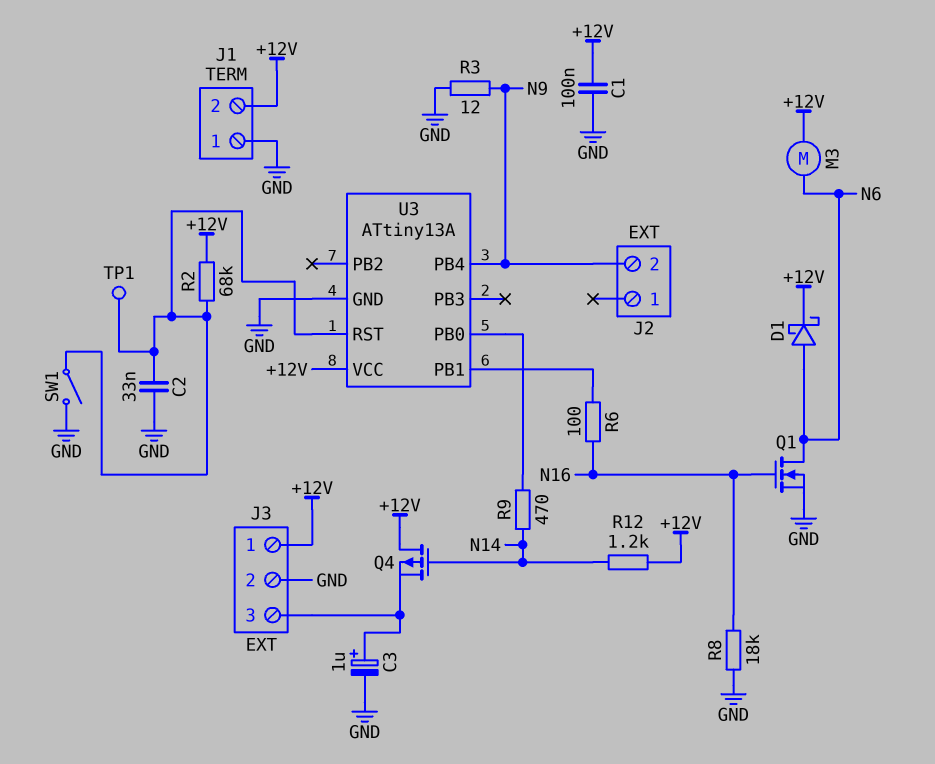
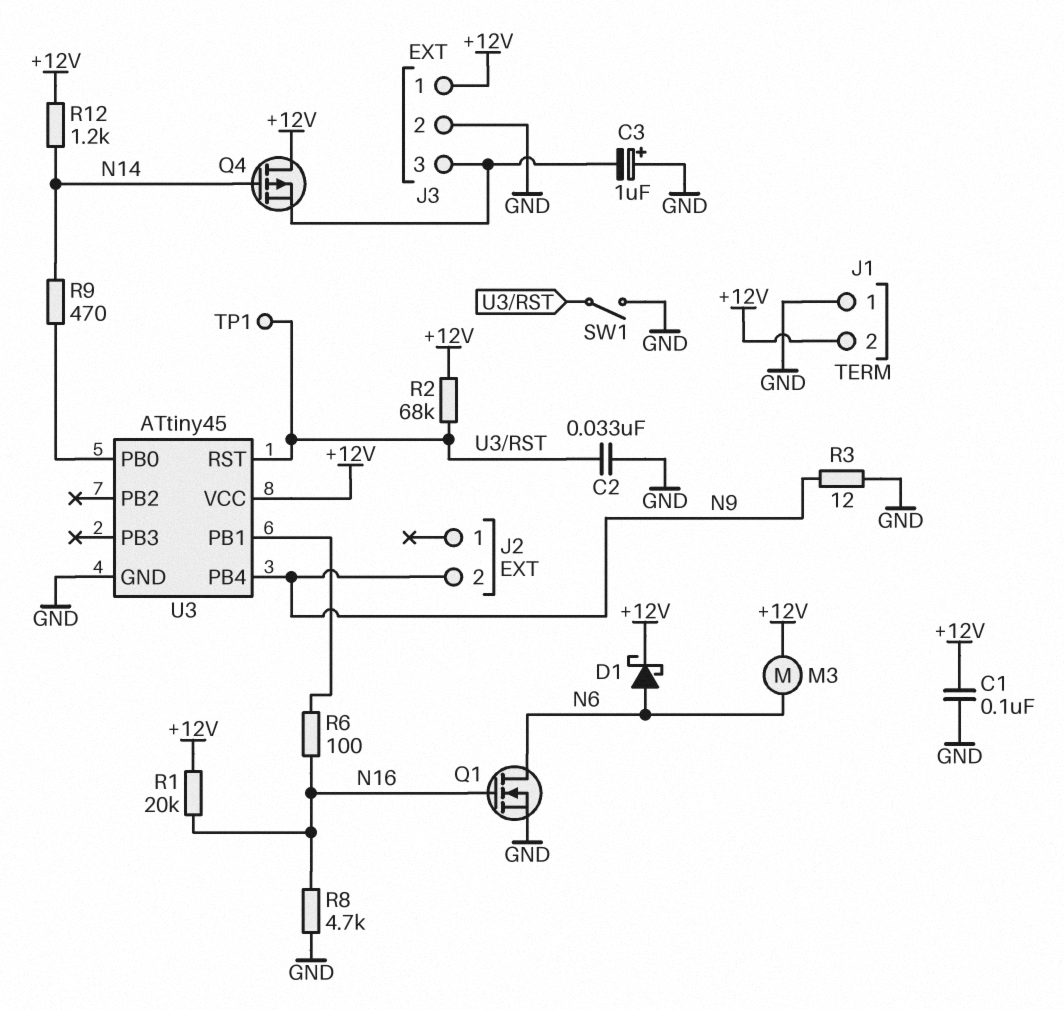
C3: 1uF (plus J3/3, minus GND) -> 1uF (plus GND, minus J3/3)
R1: none -> 20k (+12V, N16)
R8: 18k (GND, N16) -> 4.7k (GND, N16)
U3: ATtiny13A -> ATtiny45

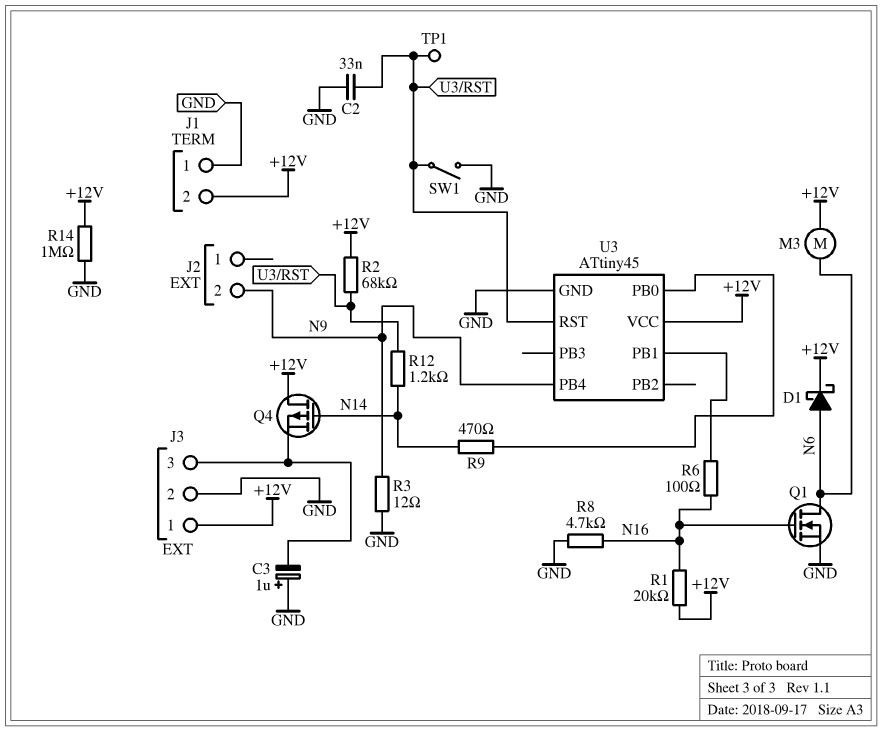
C1: 100nF (+12V, GND) -> none
R12: 1.2k (+12V, N14) -> 1.2k (N14, U3/RST)
R14: none -> 1M (+12V, GND)

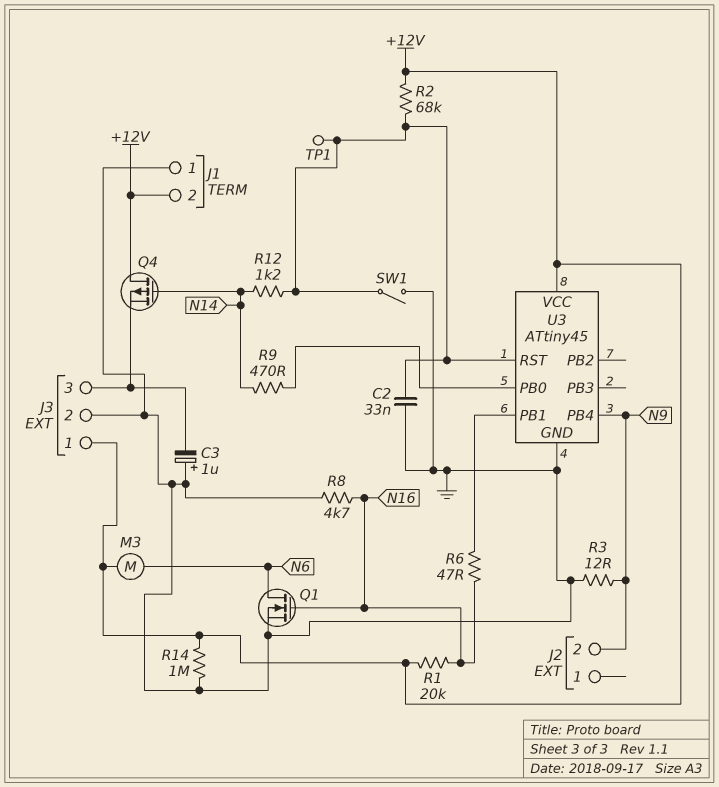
D1: schottky (A N6, K +12V) -> none
R6: 100 (N16, U3/PB1) -> 47 (N16, U3/PB1)

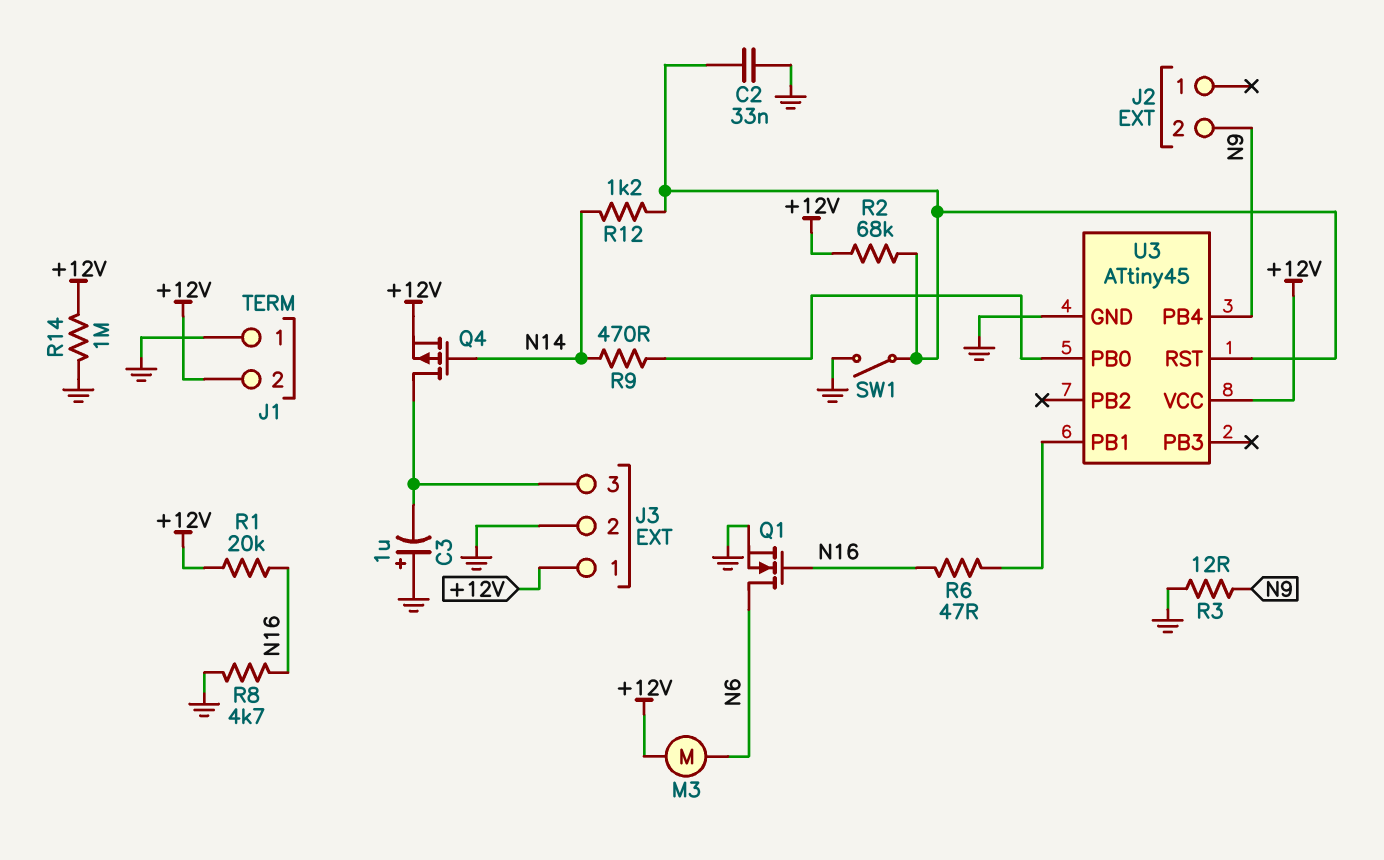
Q4: PMOS (G N14, D +12V, S J3/3) -> PMOS (G N14, D J3/3, S +12V)
TP1: test point (U3/RST) -> none

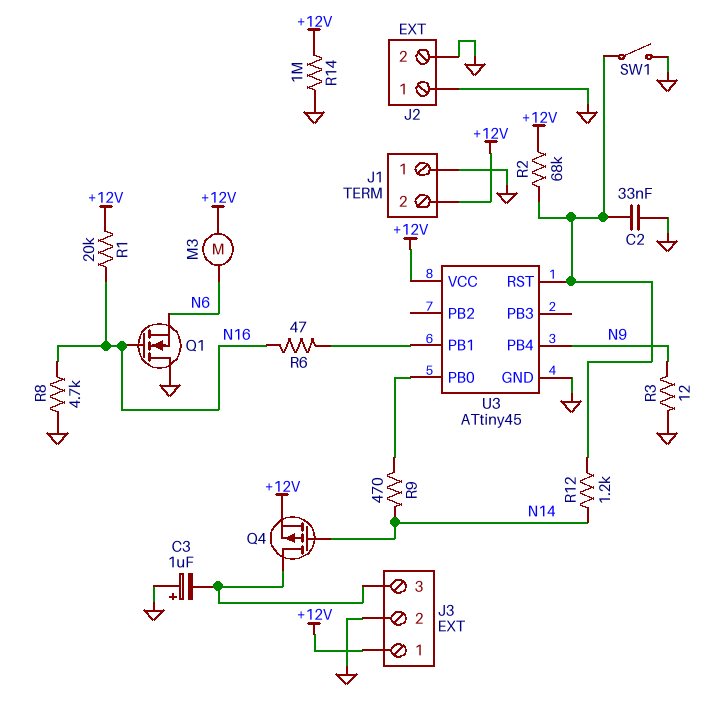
J2 pin 1: none -> GND
J2 pin 2: N9 -> GND
Q1: NMOS (G N16, D N6, S GND) -> NMOS (G N16, D GND, S N6)

